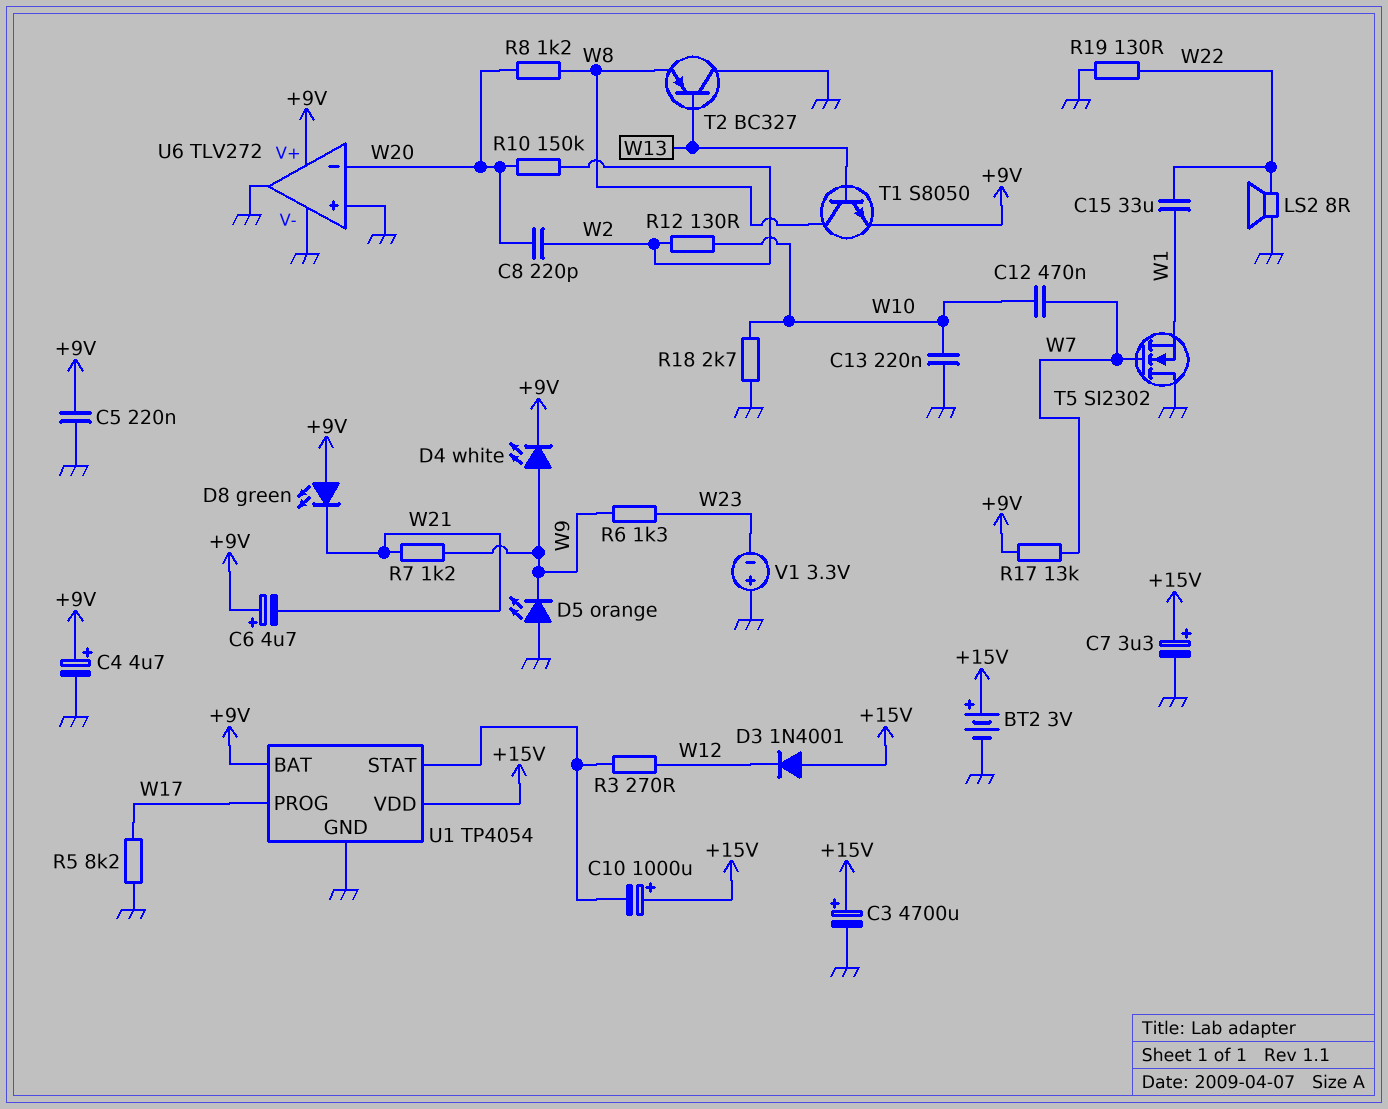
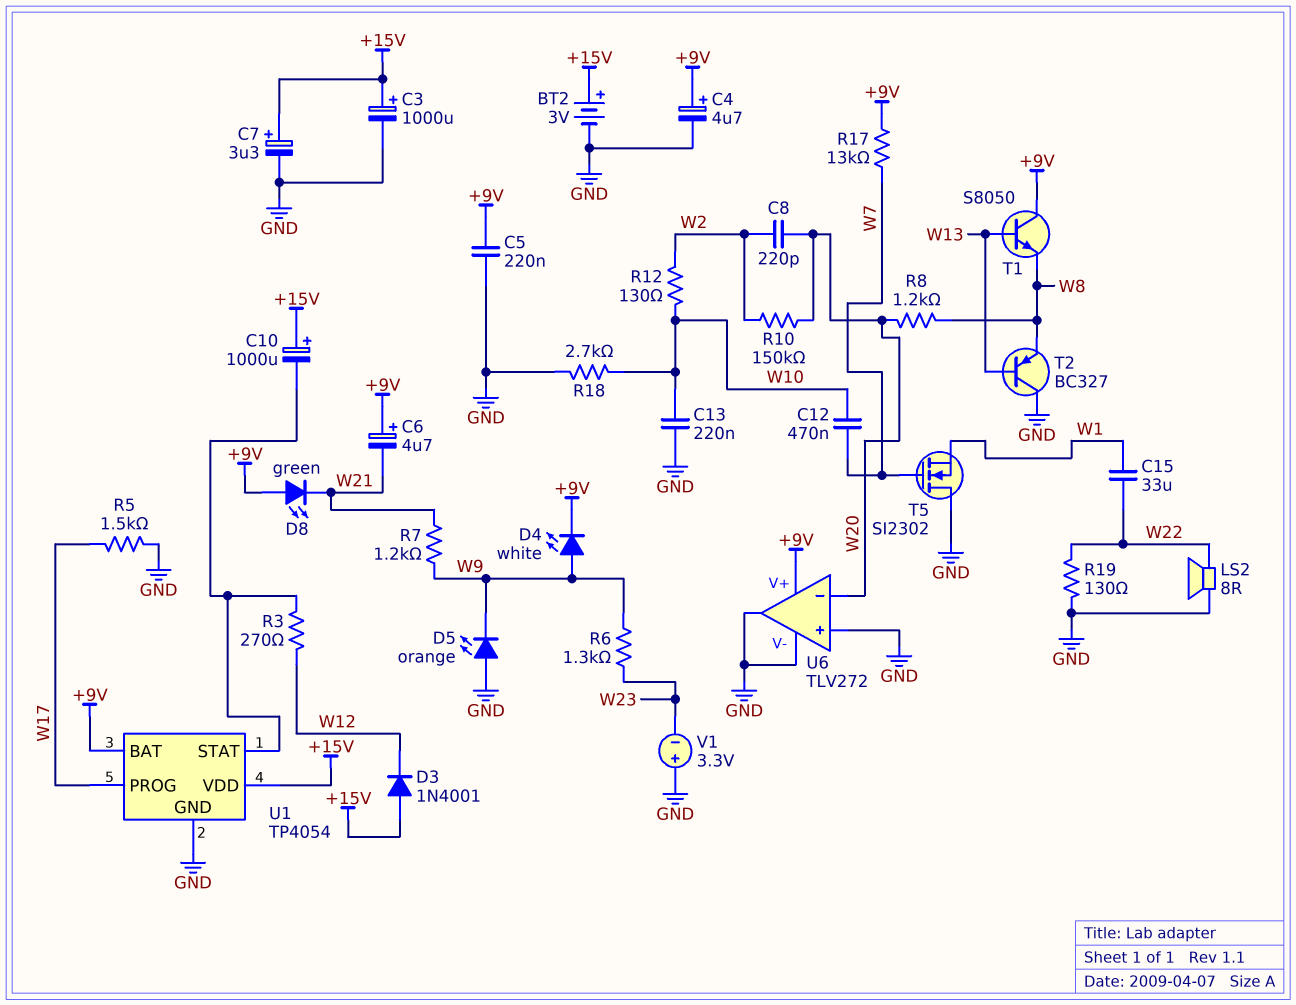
C3: 4700uF (plus +15V, minus GND) -> 1000uF (plus +15V, minus GND)
R5: 8.2k (GND, W17) -> 1.5k (GND, W17)
T1: NPN S8050 (B W13, C W8, E +9V) -> NPN S8050 (B W13, C +9V, E W8)

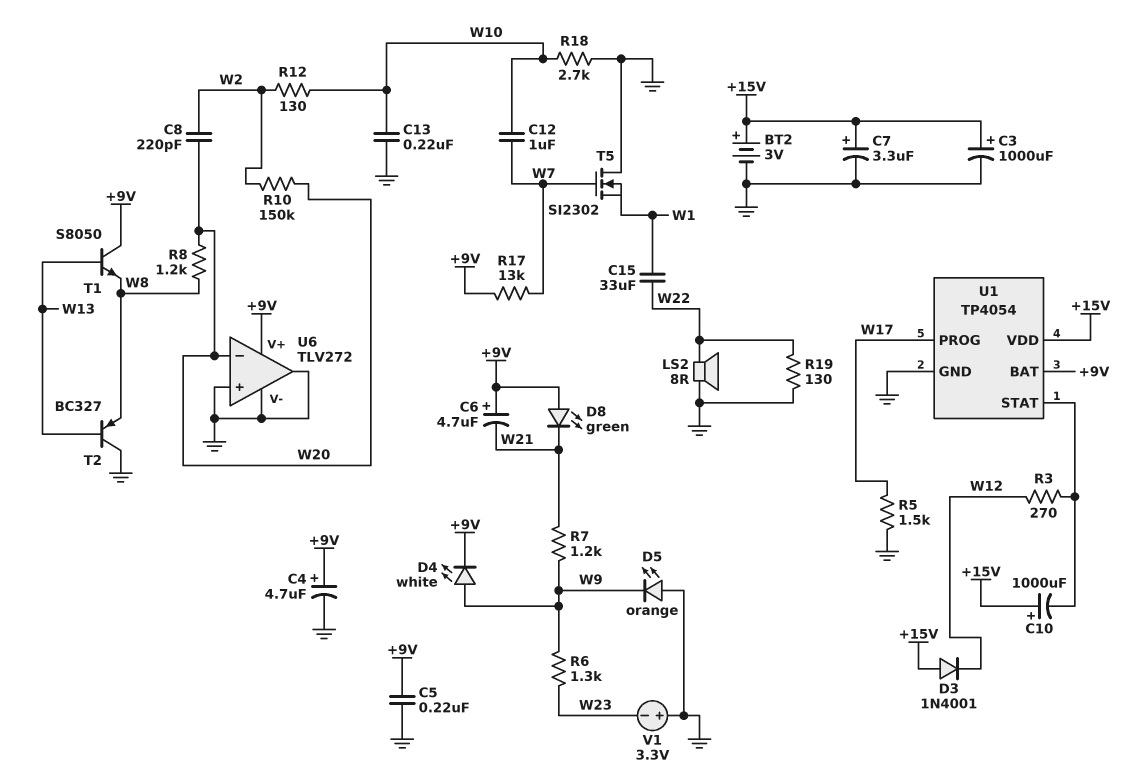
C12: 470nF (W7, W10) -> 1uF (W7, W10)

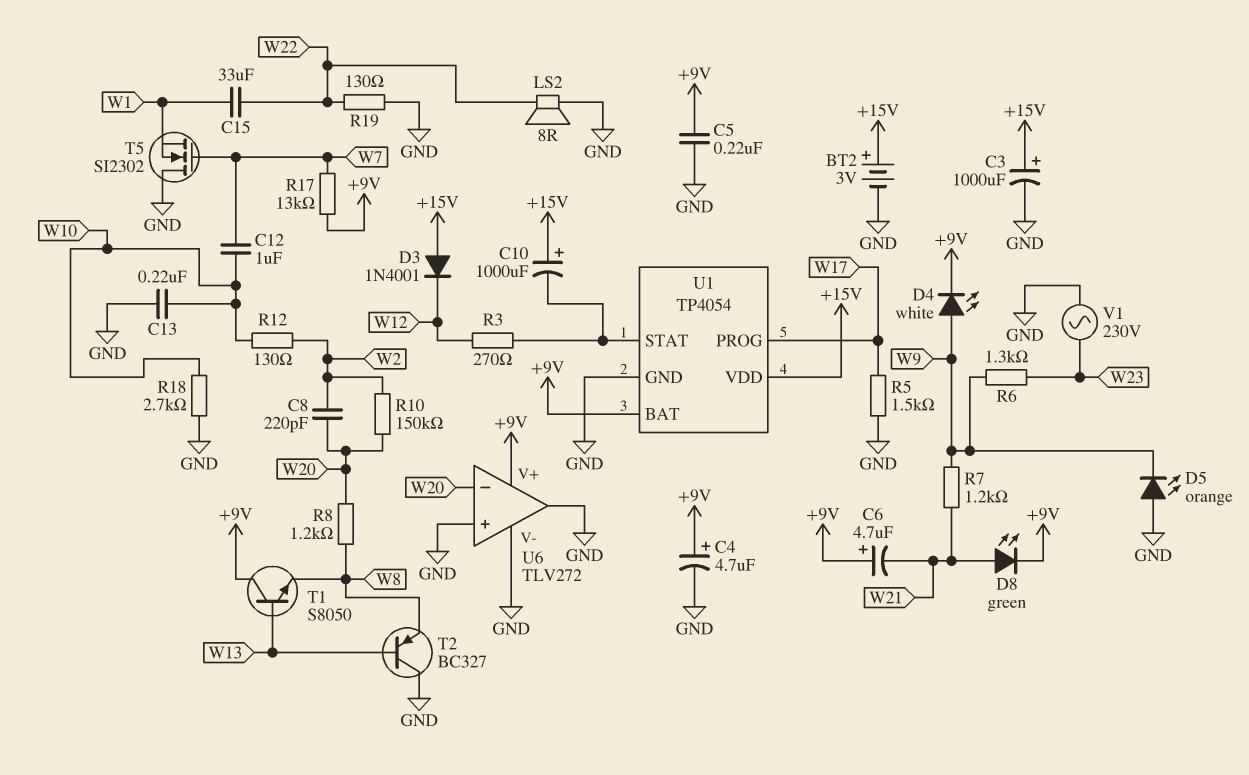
C7: 3.3uF (plus +15V, minus GND) -> none
D8: LED green (A +9V, K W21) -> LED green (A W21, K +9V)
V1: 3.3V (plus GND, minus W23) -> AC 230V (GND, W23)

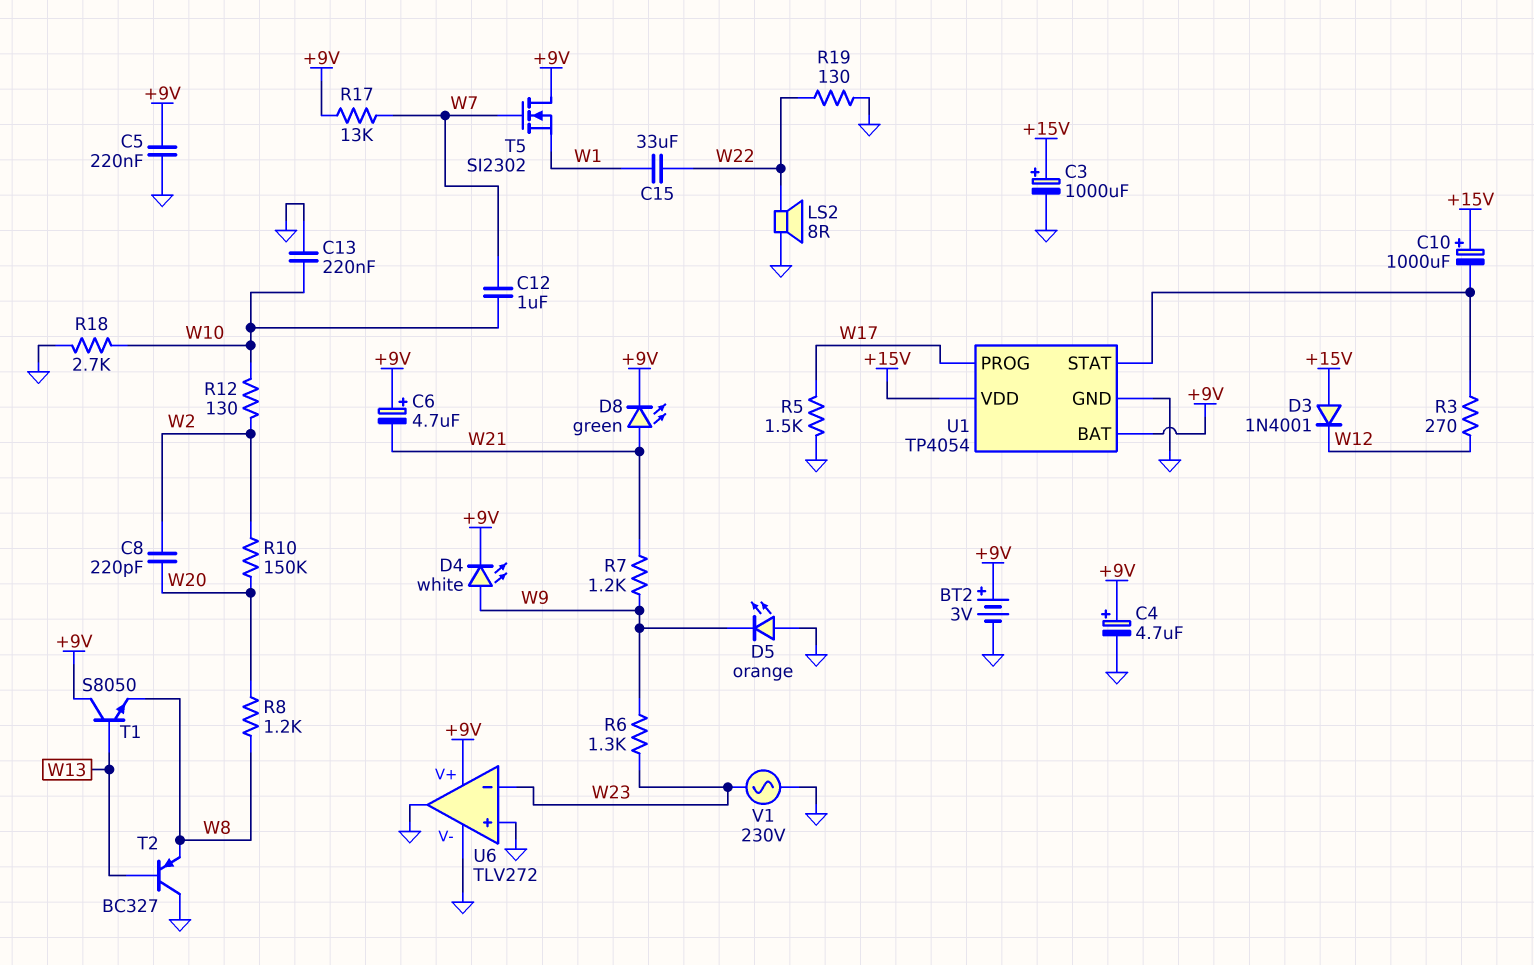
BT2: 3V (plus +15V, minus GND) -> 3V (plus +9V, minus GND)
T5: NMOS SI2302 (G W7, D GND, S W1) -> NMOS SI2302 (G W7, D +9V, S W1)
U6 pin in-: W20 -> W23

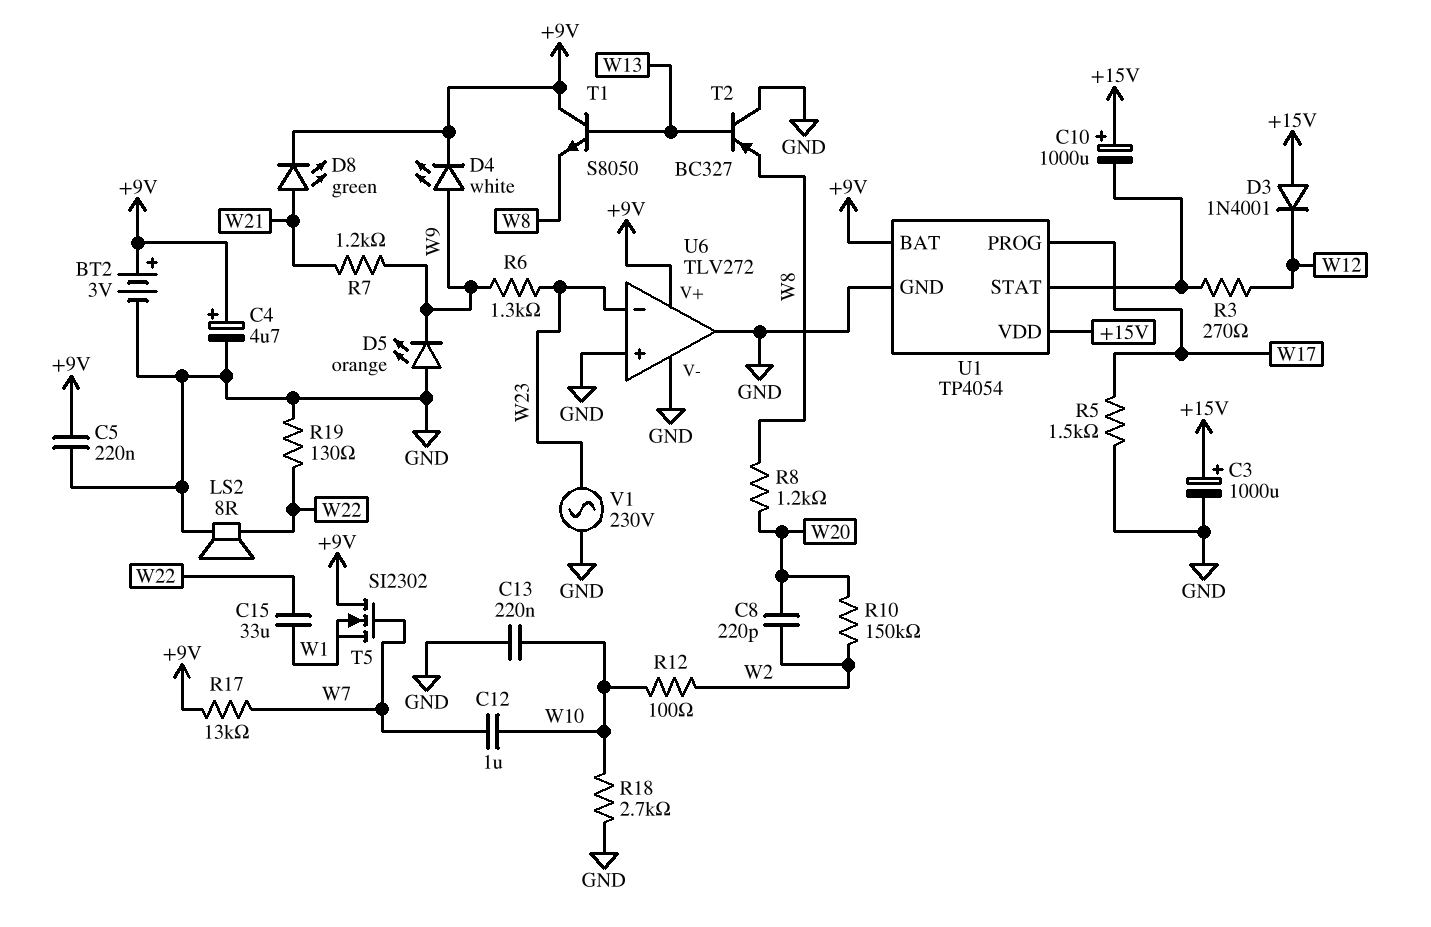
C6: 4.7uF (plus +9V, minus W21) -> none
R12: 130 (W2, W10) -> 100 (W2, W10)

